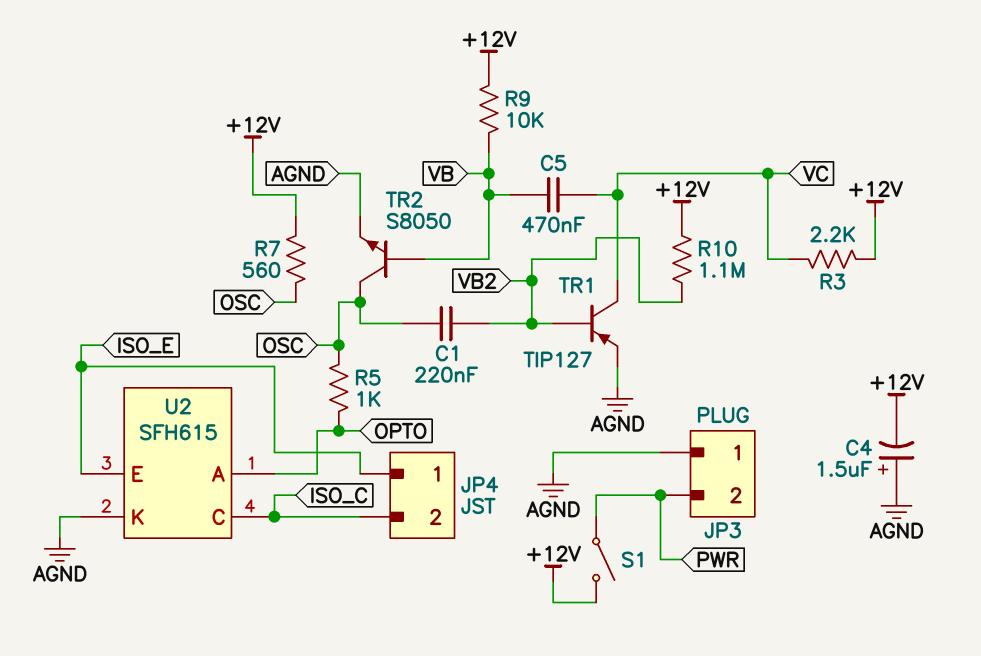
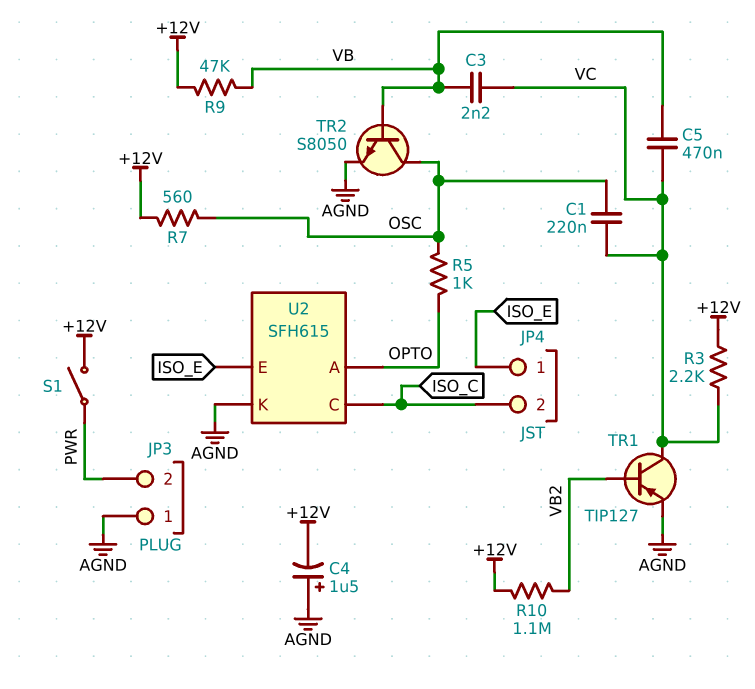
C1: 220nF (OSC, VB2) -> 220nF (OSC, VC)
C3: none -> 2.2nF (VB, VC)
R9: 10k (+12V, VB) -> 47k (+12V, VB)

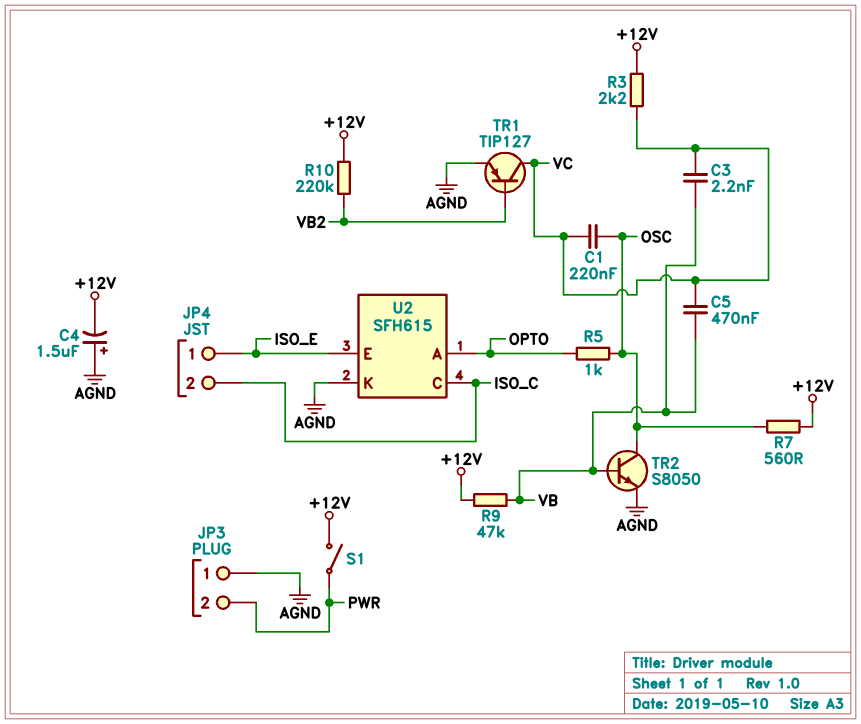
R10: 1.1M (+12V, VB2) -> 220k (+12V, VB2)

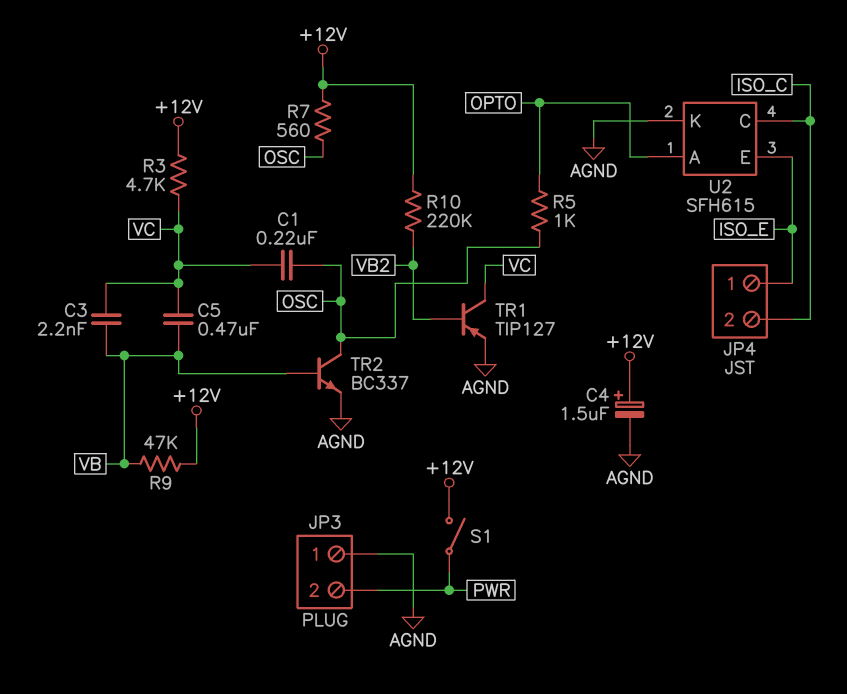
C4: 1.5uF (plus AGND, minus +12V) -> 1.5uF (plus +12V, minus AGND)
R3: 2.2k (+12V, VC) -> 4.7k (+12V, VC)
TR2: NPN S8050 (B VB, C OSC, E AGND) -> NPN BC337 (B VB, C OSC, E AGND)

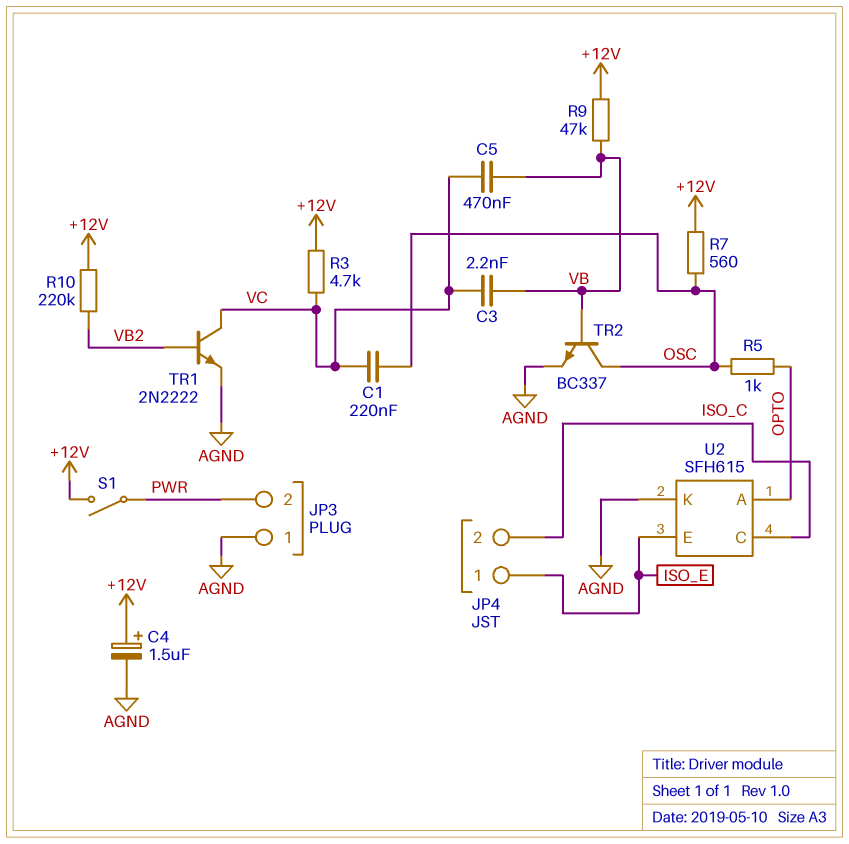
TR1: PNP TIP127 (B VB2, C VC, E AGND) -> NPN 2N2222 (B VB2, C VC, E AGND)

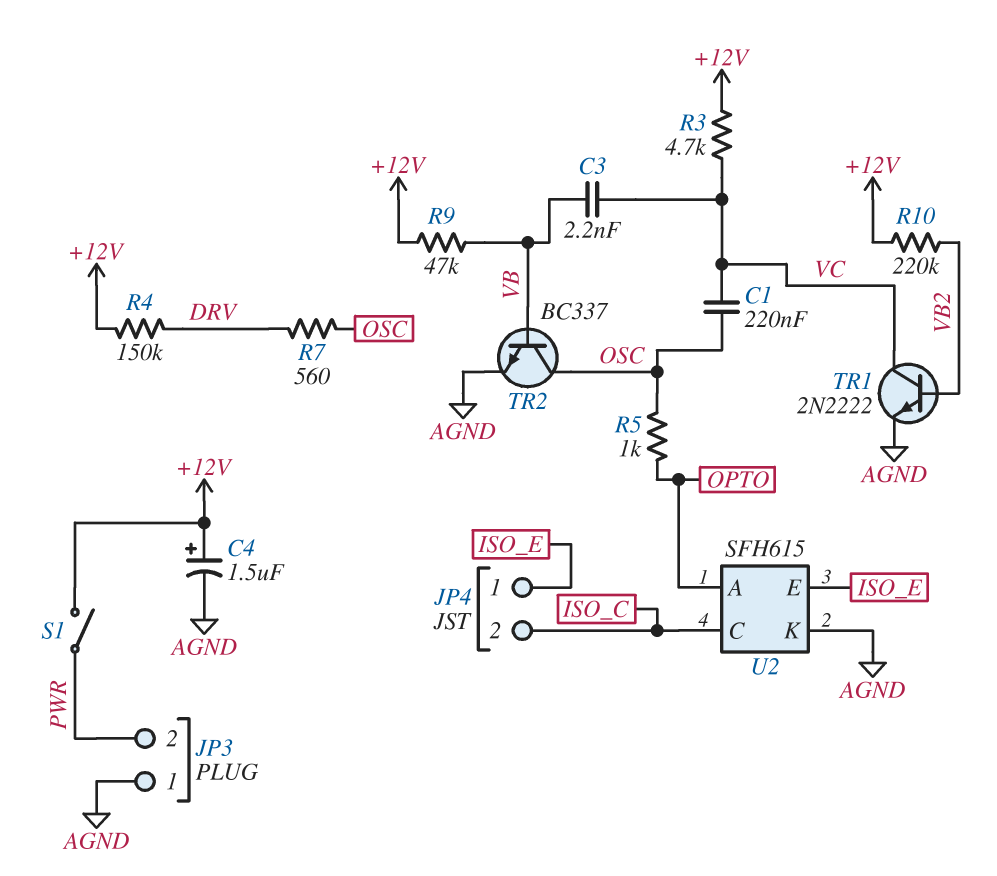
C5: 470nF (VB, VC) -> none
R4: none -> 150k (+12V, DRV)
R7: 560 (+12V, OSC) -> 560 (DRV, OSC)

